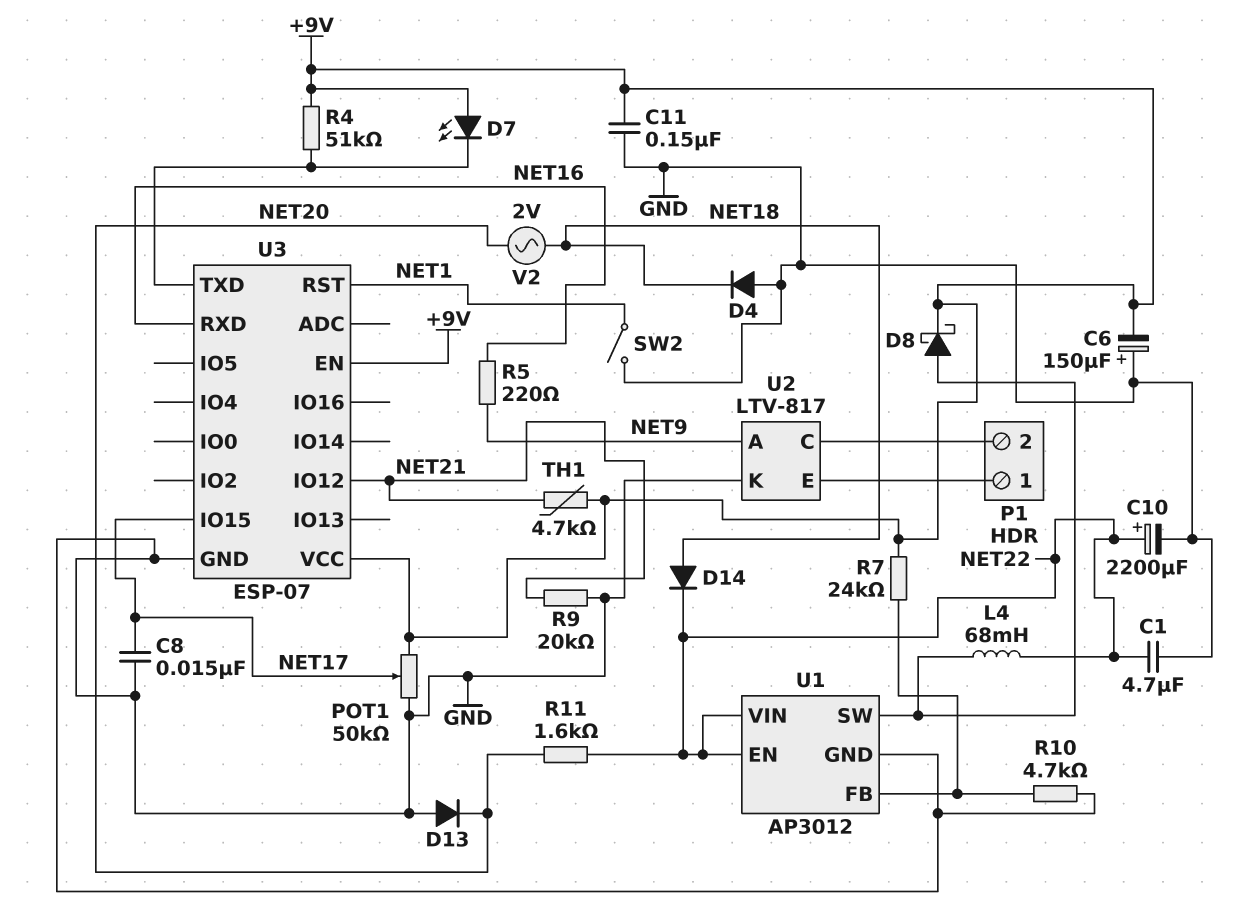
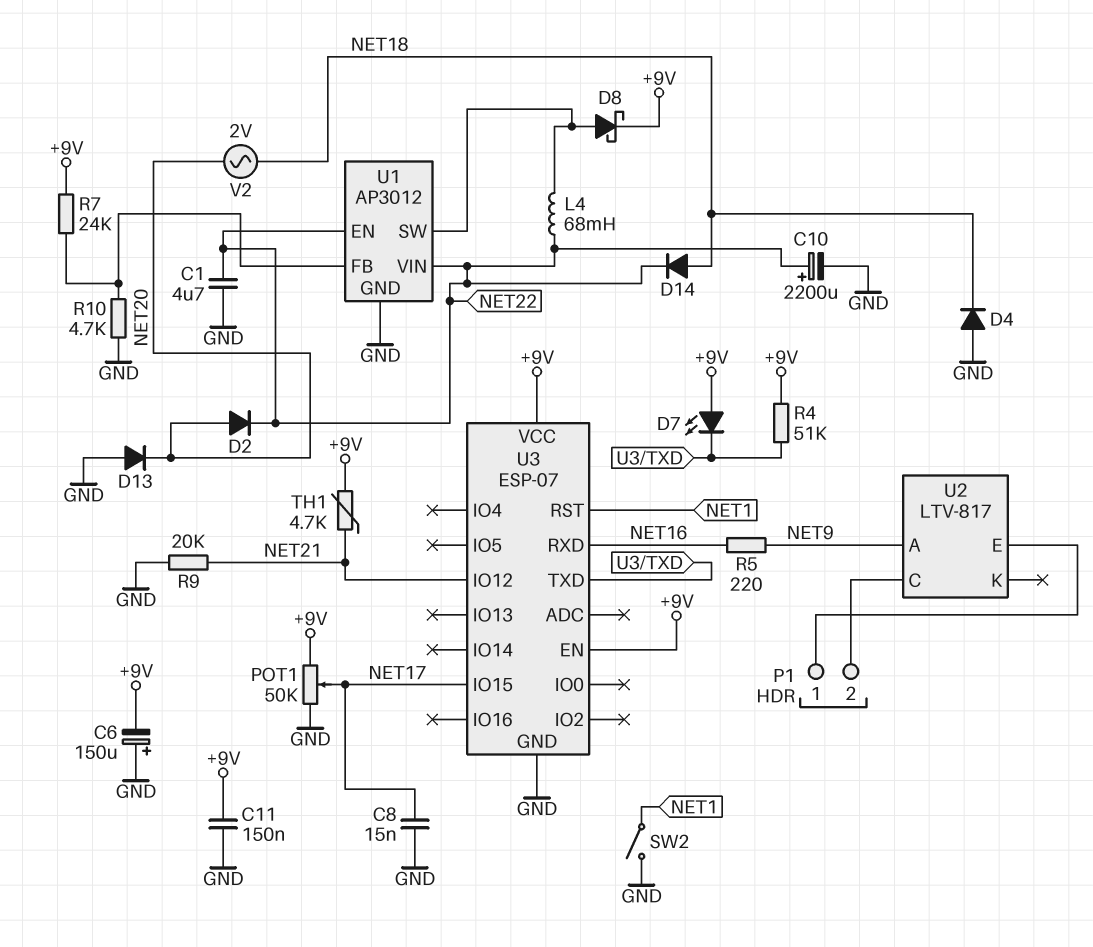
D2: none -> diode (A NET20, K NET22)
R11: 1.6k (NET20, NET22) -> none
U2 pin K: GND -> none

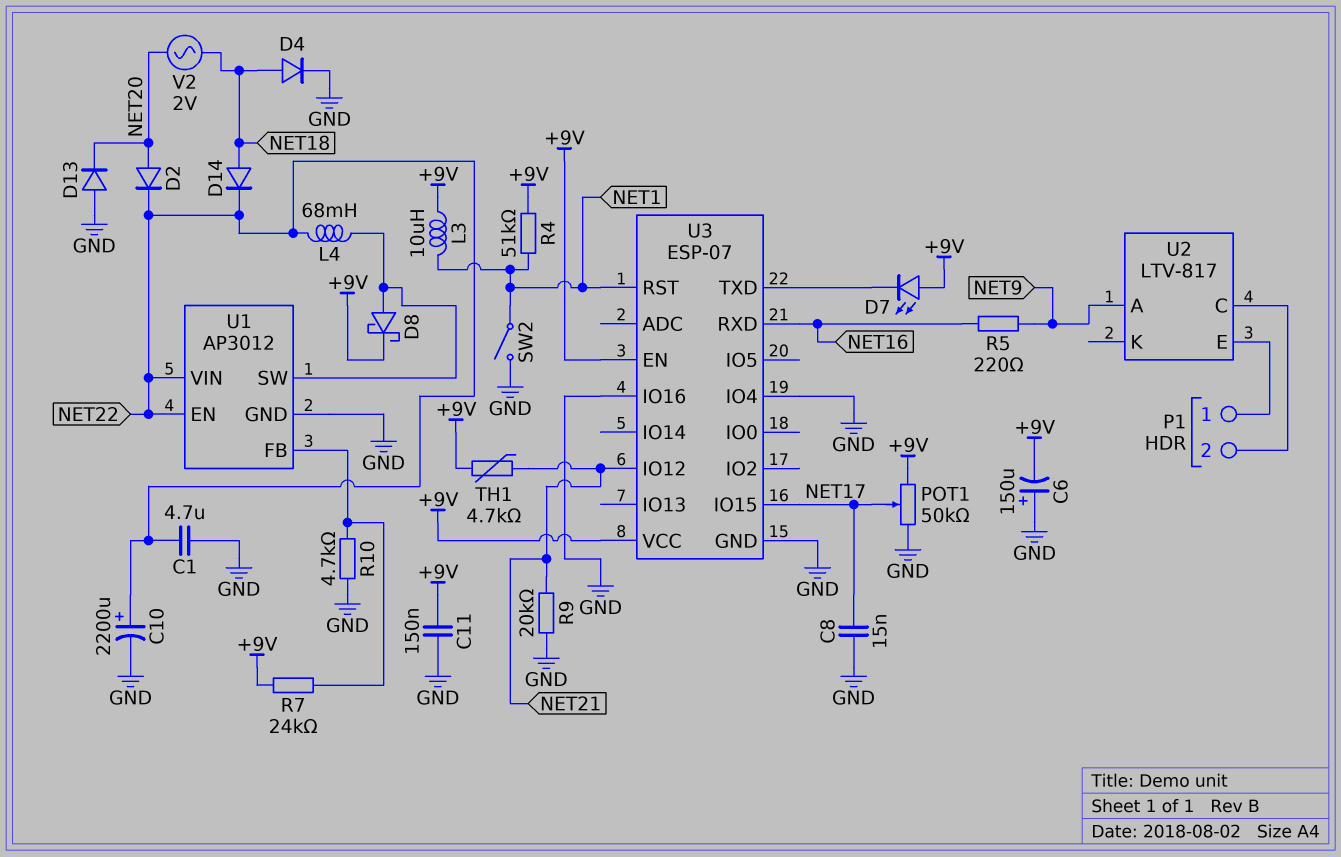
D4: diode (A GND, K NET18) -> diode (A NET18, K GND)
L3: none -> 10uH (+9V, NET1)
R4: 51k (+9V, U3/TXD) -> 51k (+9V, NET1)
U3 pin IO4: none -> GND
U3 pin IO16: none -> GND

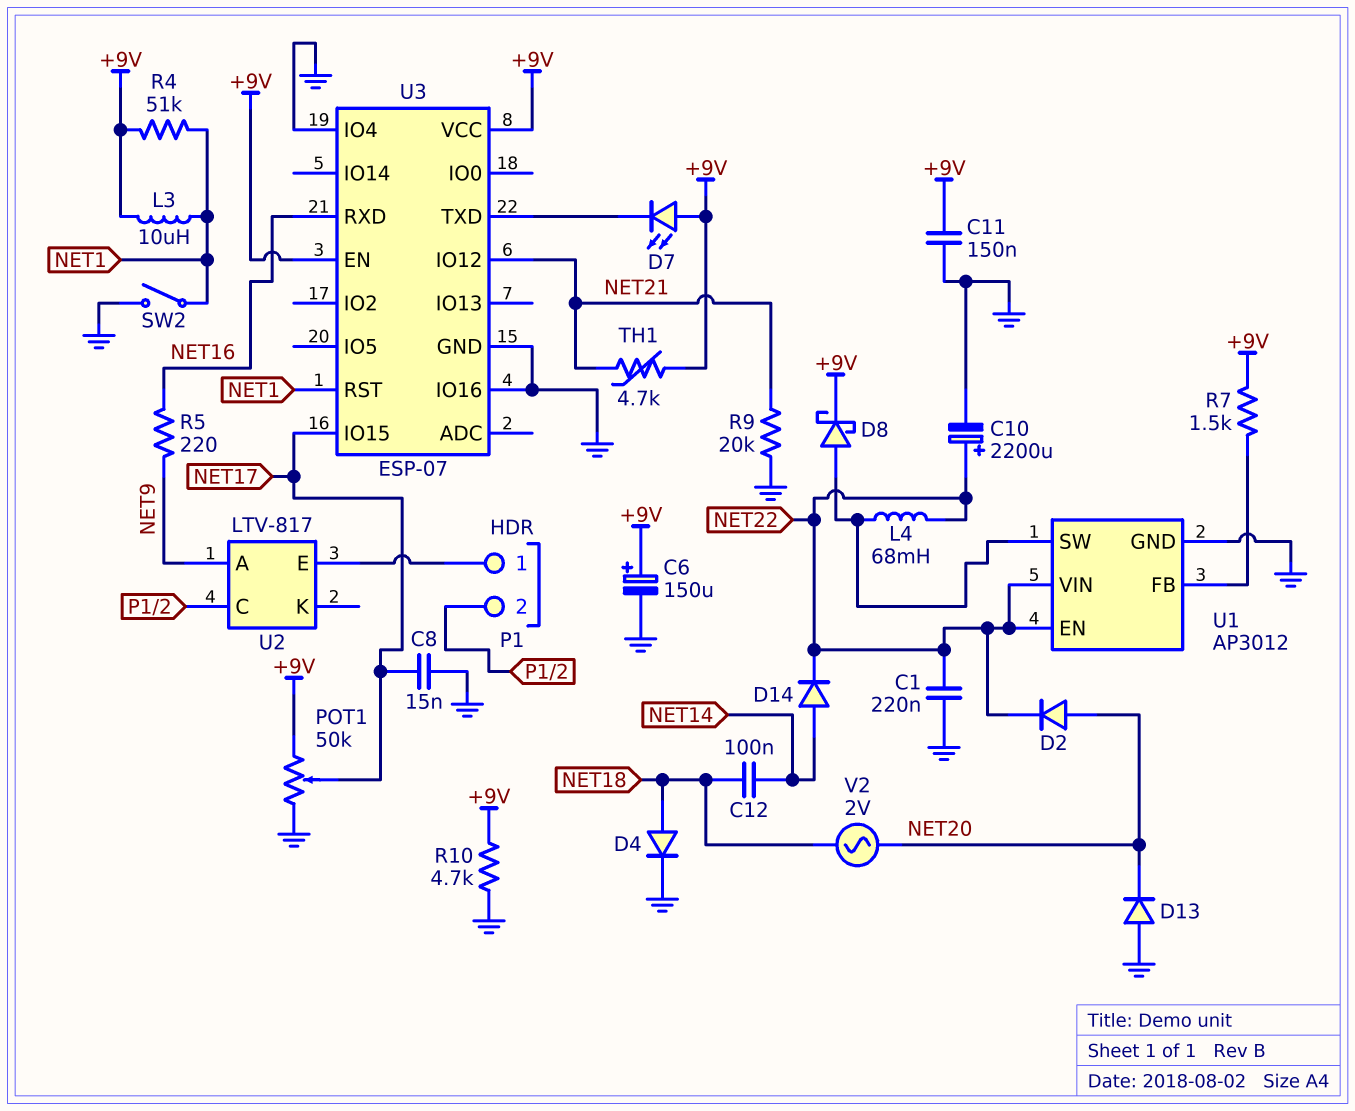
C1: 4.7uF (GND, NET22) -> 220nF (GND, NET22)
C6: 150uF (plus GND, minus +9V) -> 150uF (plus +9V, minus GND)
C12: none -> 100nF (NET14, NET18)
D14: diode (A NET18, K NET22) -> diode (A NET14, K NET22)
R7: 24k (+9V, U1/FB) -> 1.5k (+9V, U1/FB)
R10: 4.7k (GND, U1/FB) -> 4.7k (+9V, GND)

